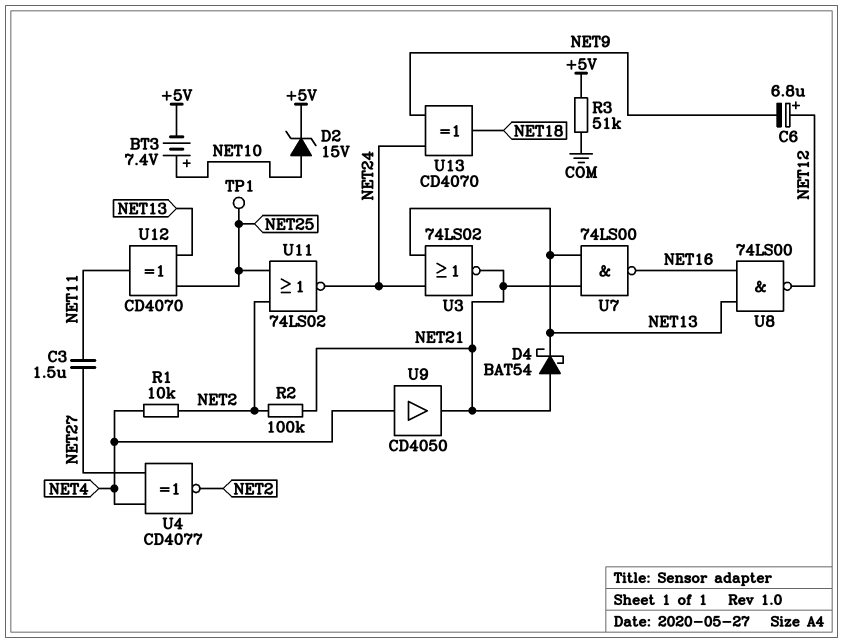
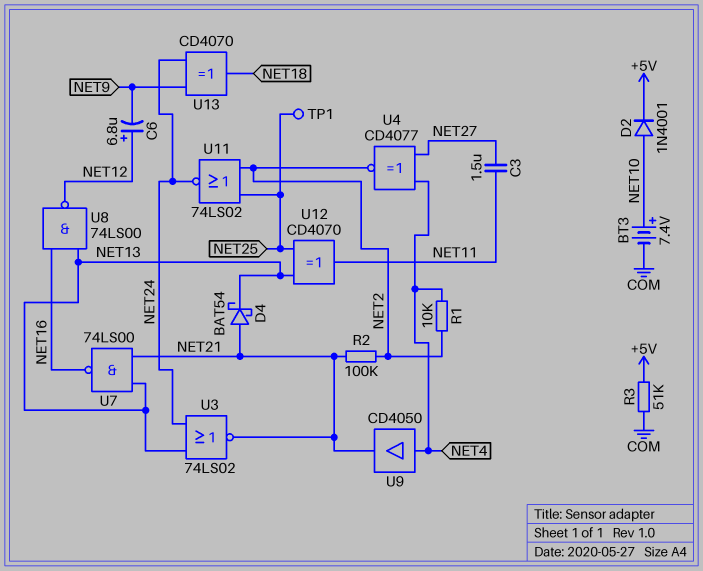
BT3: 7.4V (plus NET10, minus +5V) -> 7.4V (plus NET10, minus COM)
D2: zener 15V (A NET10, K +5V) -> diode 1N4001 (A NET10, K +5V)

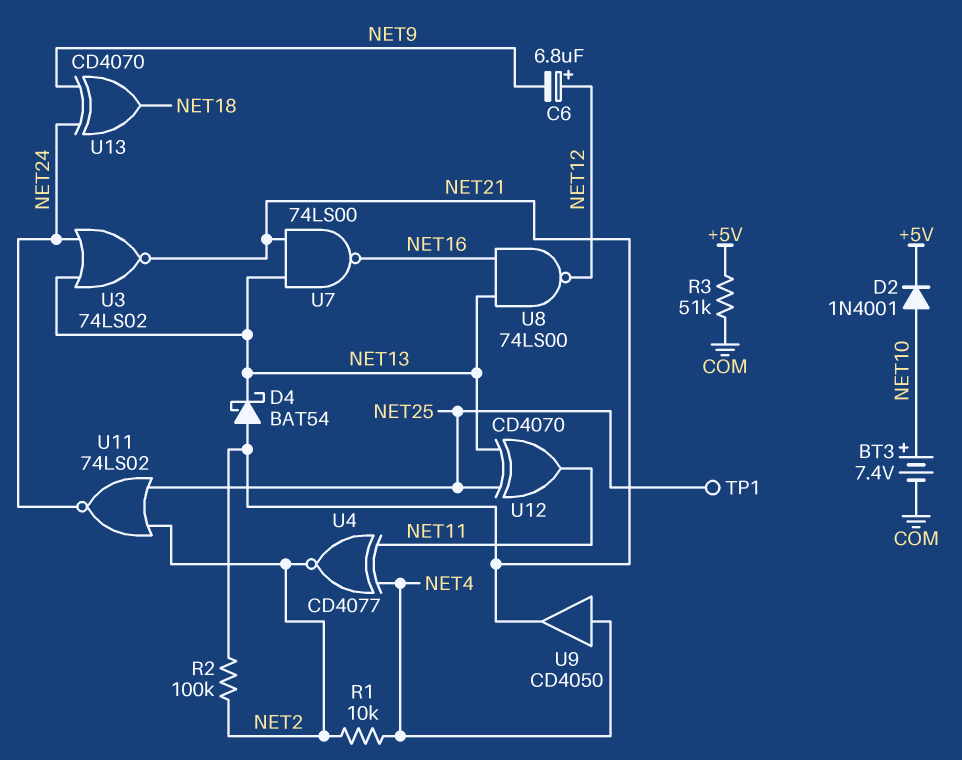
C3: 1.5uF (NET11, NET27) -> none
U4: XNOR CD4077 (in NET4, in NET27, out NET2) -> XNOR CD4077 (in NET4, in NET11, out NET2)

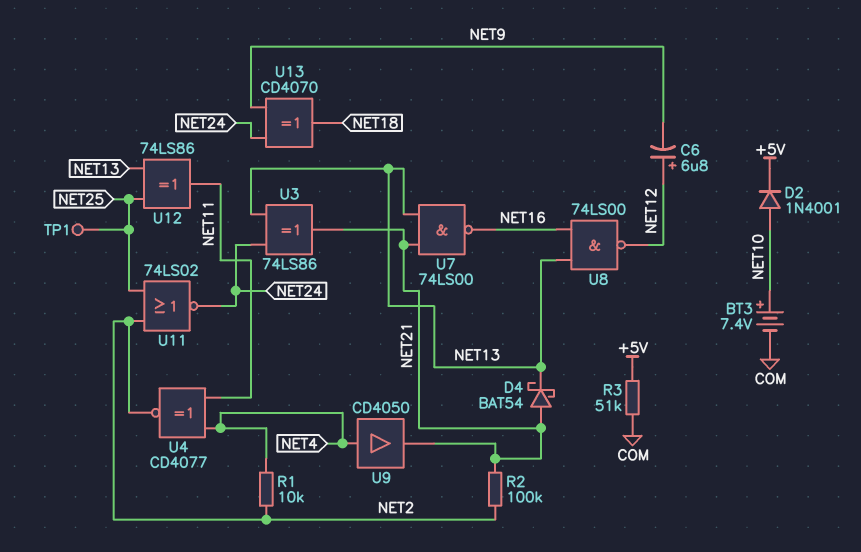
U3: NOR 74LS02 (in NET13, in NET24, out NET21) -> XOR 74LS86 (in NET13, in NET24, out NET21)
U12: XOR CD4070 (in NET13, in NET25, out NET11) -> XOR 74LS86 (in NET13, in NET25, out NET11)

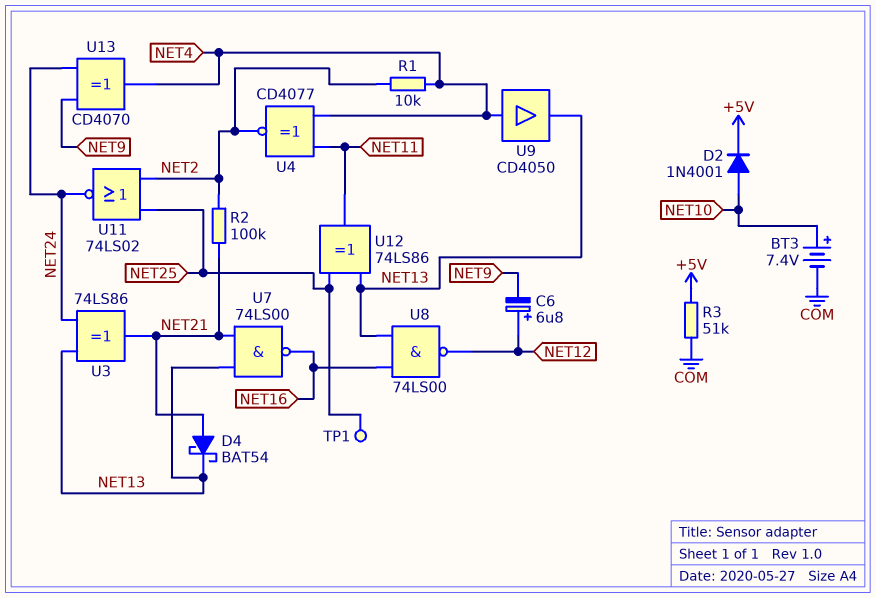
U9: buffer CD4050 (in NET4, out NET21) -> buffer CD4050 (in NET4, out NET13)
U13: XOR CD4070 (in NET9, in NET24, out NET18) -> XOR CD4070 (in NET9, in NET24, out NET4)

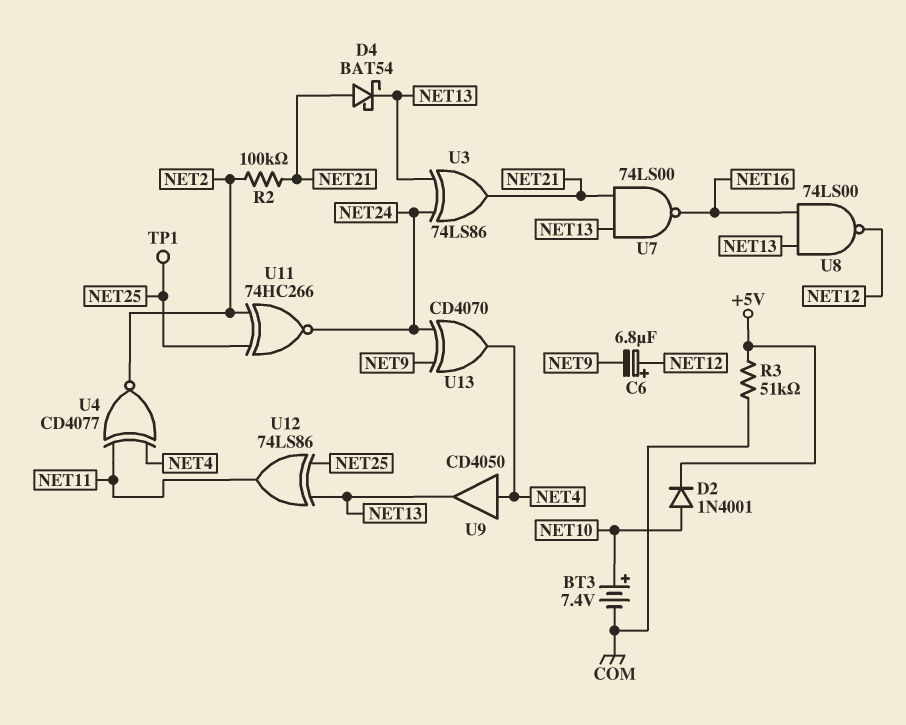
R1: 10k (NET2, NET4) -> none
U11: NOR 74LS02 (in NET2, in NET25, out NET24) -> XNOR 74HC266 (in NET2, in NET25, out NET24)

